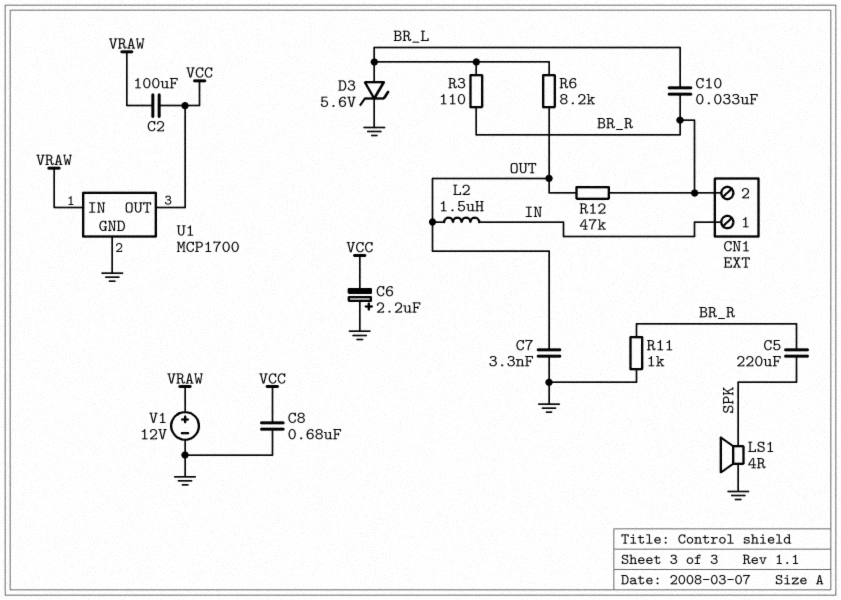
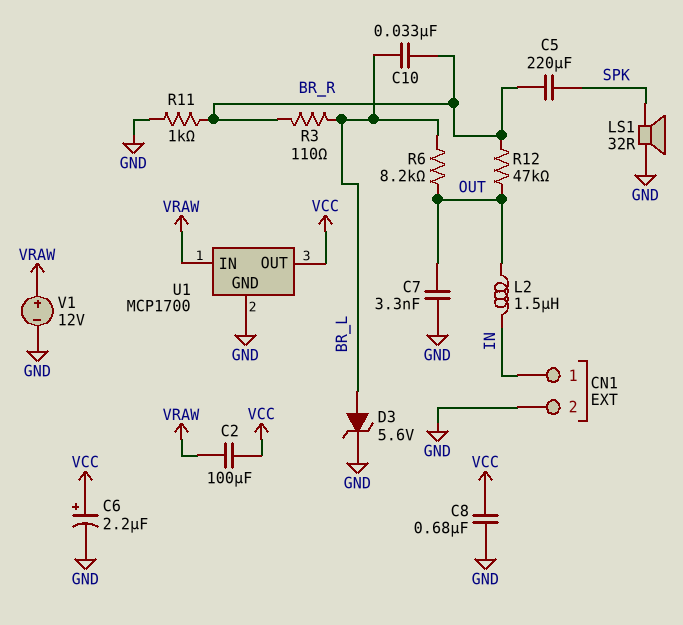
C6: 2.2uF (plus GND, minus VCC) -> 2.2uF (plus VCC, minus GND)
CN1 pin 2: BR_R -> GND
LS1: speaker 4R (GND, SPK) -> speaker 32R (GND, SPK)

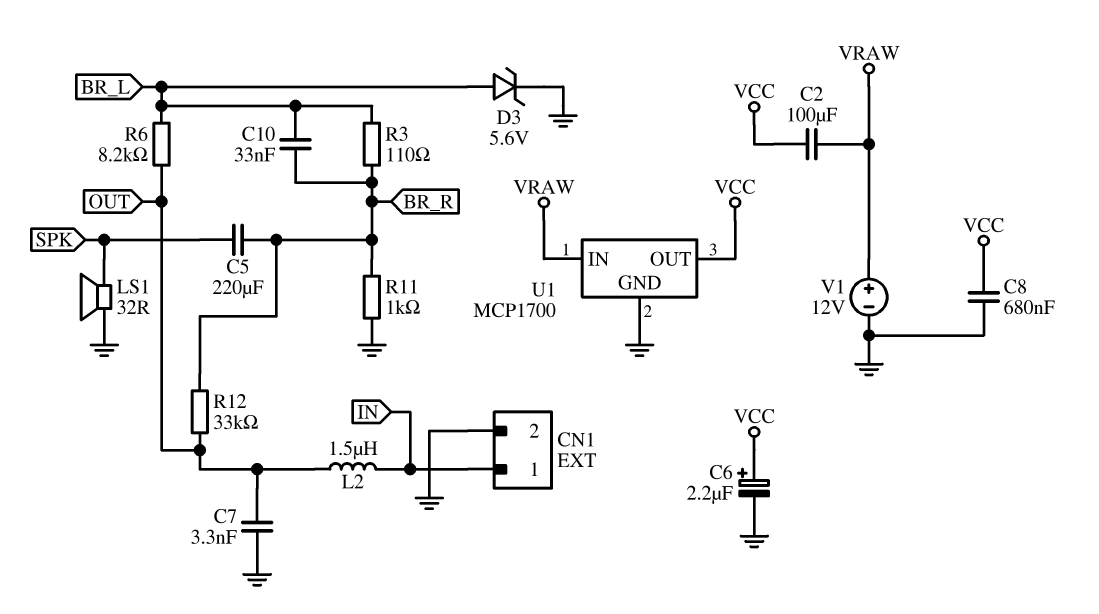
R12: 47k (BR_R, OUT) -> 33k (BR_R, OUT)

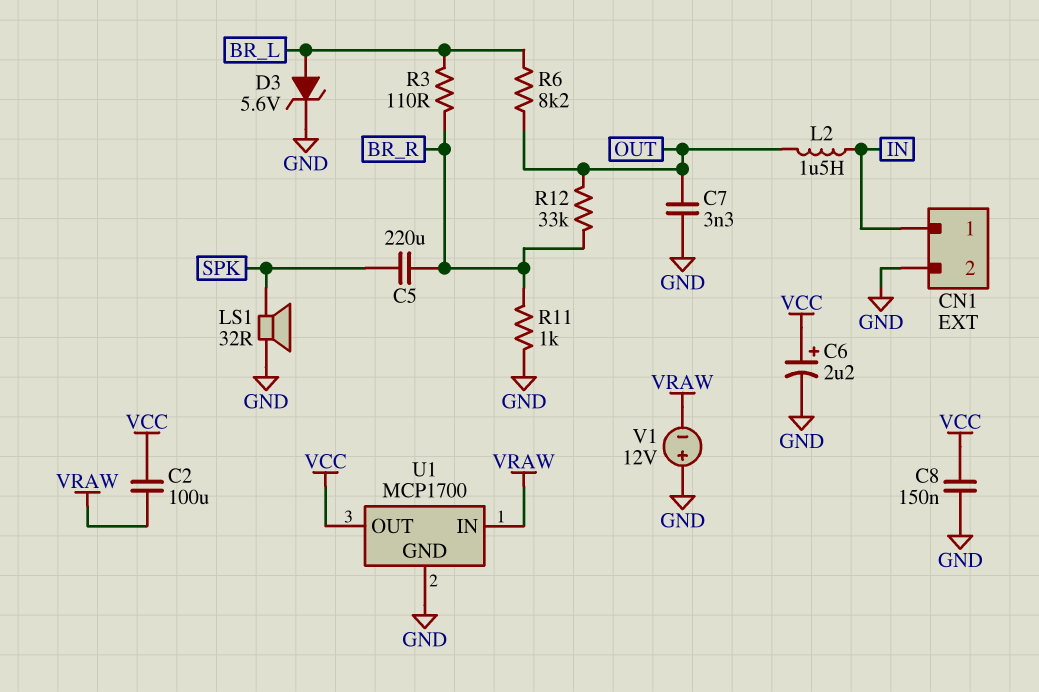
C8: 680nF (GND, VCC) -> 150nF (GND, VCC)
C10: 33nF (BR_L, BR_R) -> none
V1: 12V (plus VRAW, minus GND) -> 12V (plus GND, minus VRAW)

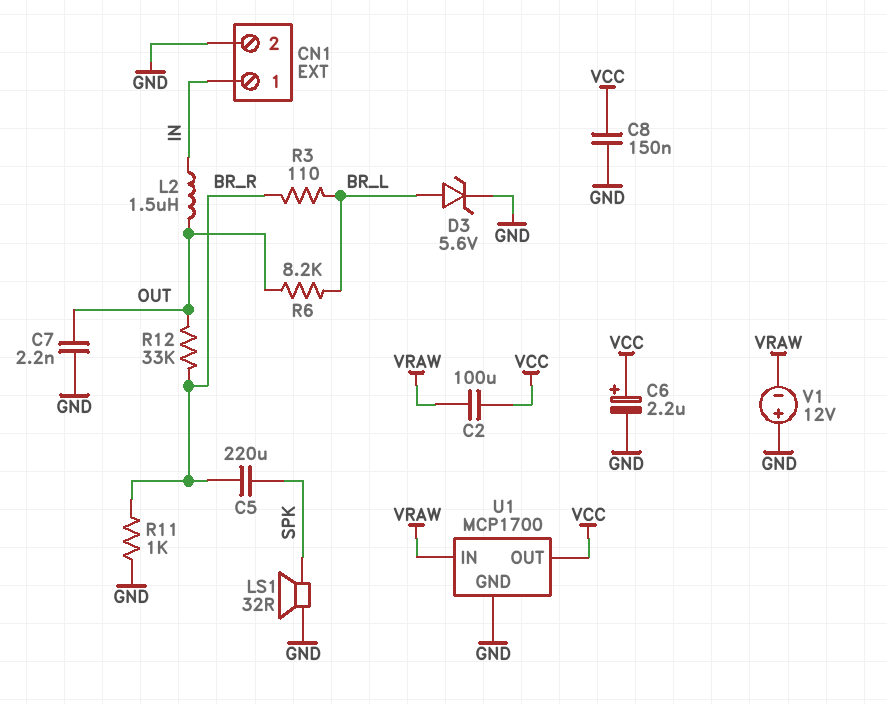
C7: 3.3nF (GND, OUT) -> 2.2nF (GND, OUT)

